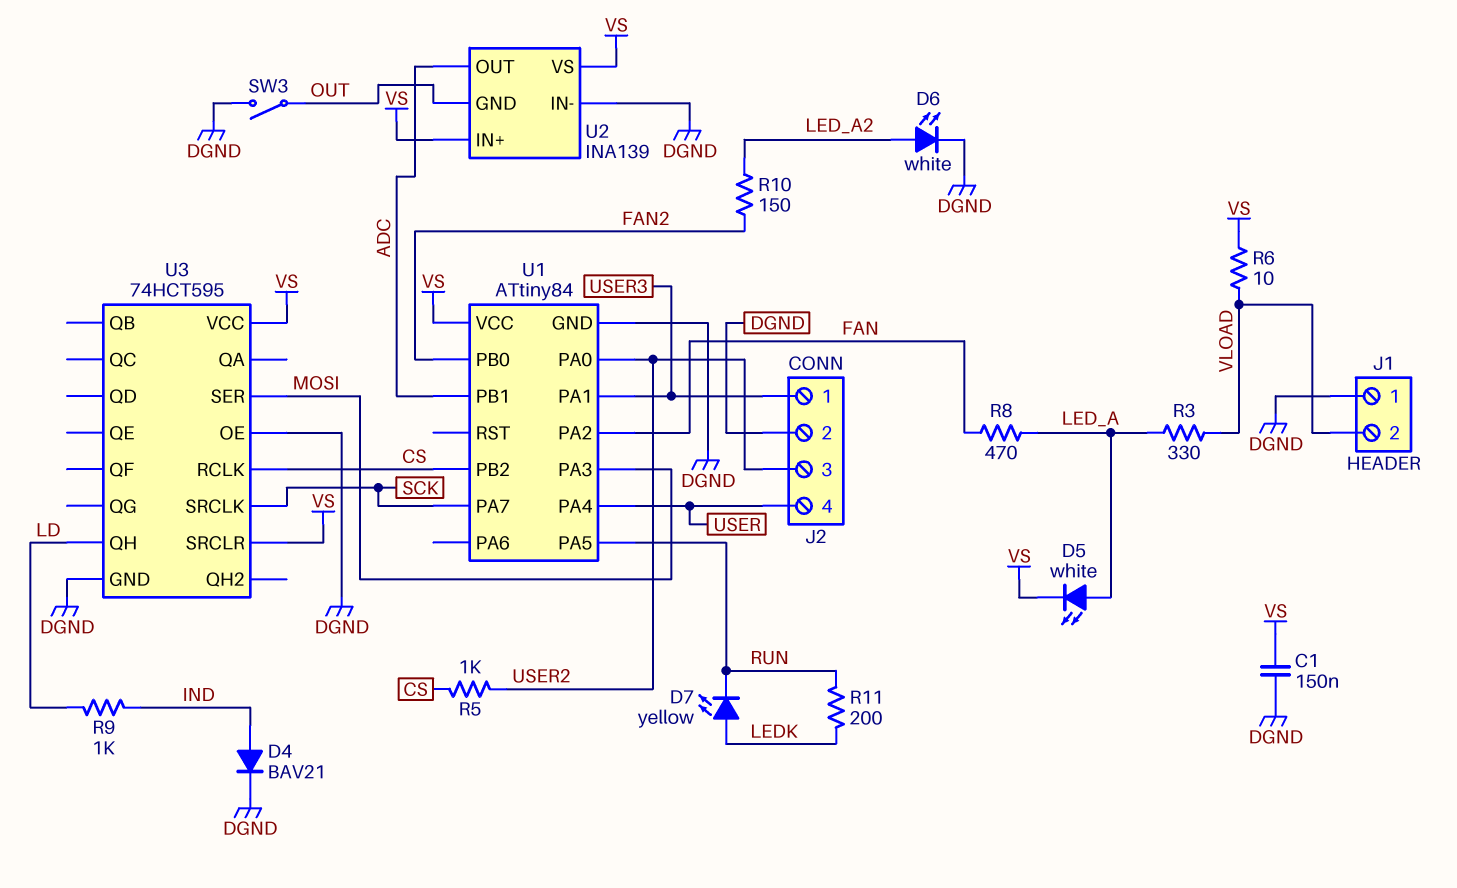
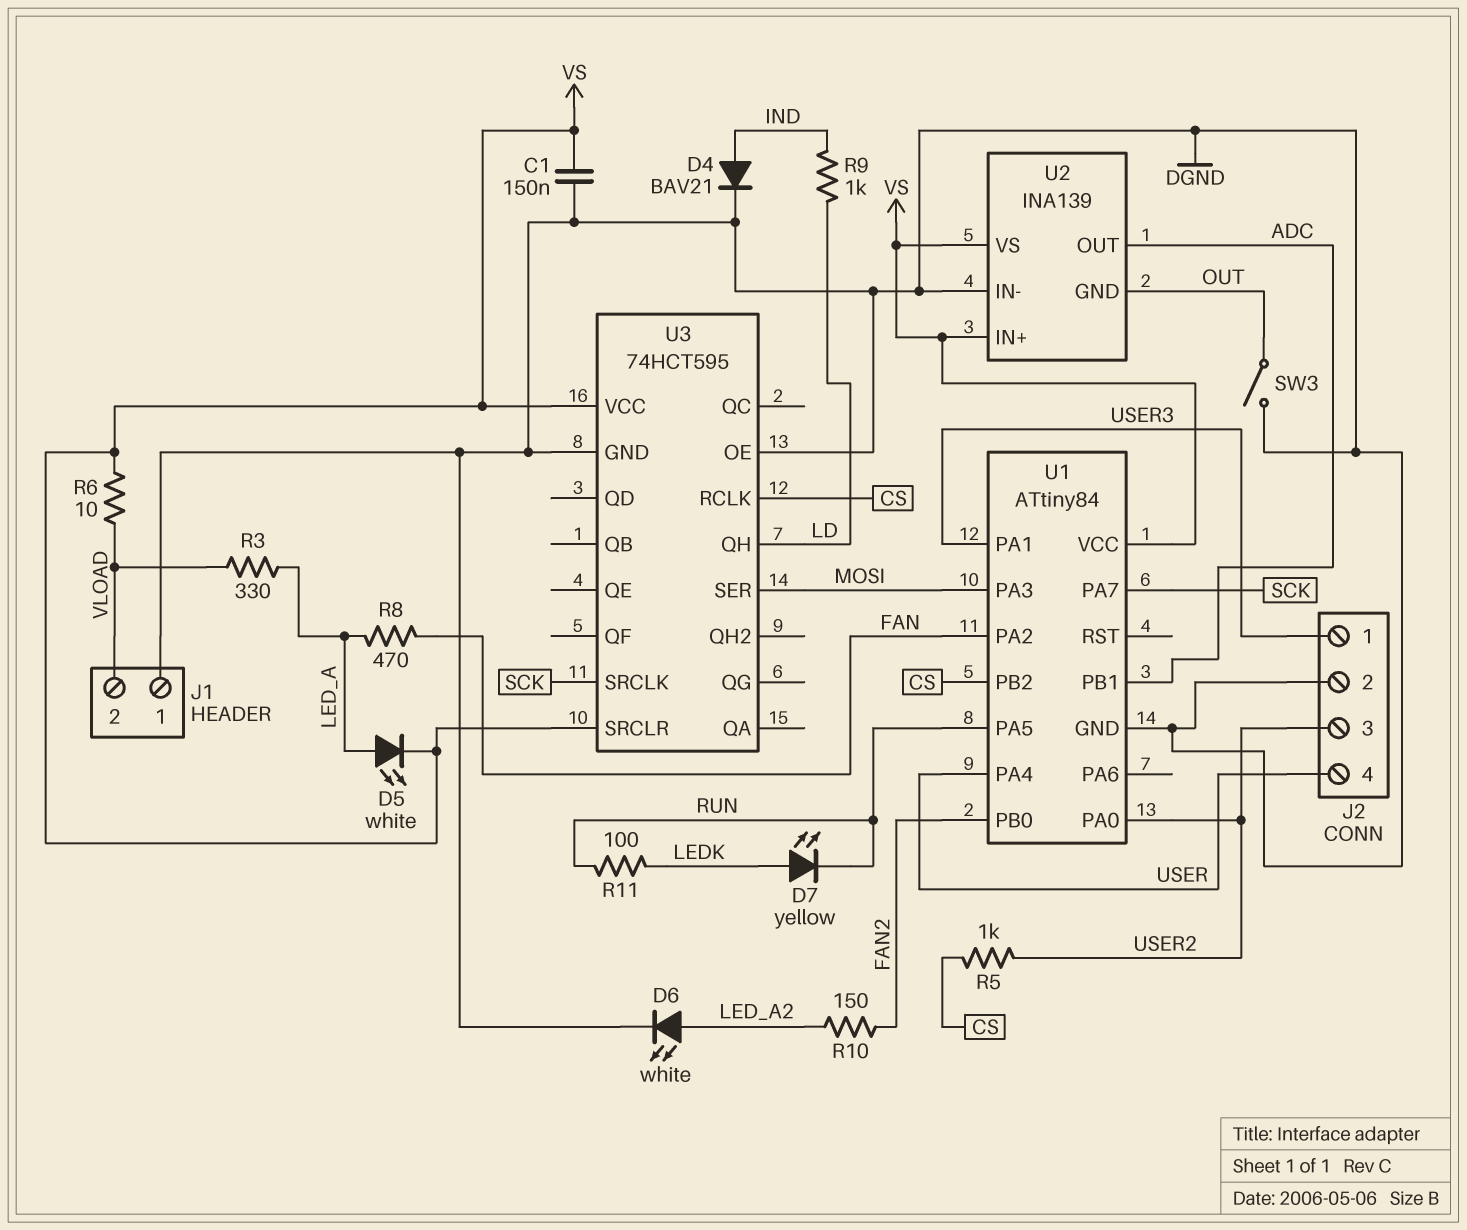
R11: 200 (LEDK, RUN) -> 100 (LEDK, RUN)

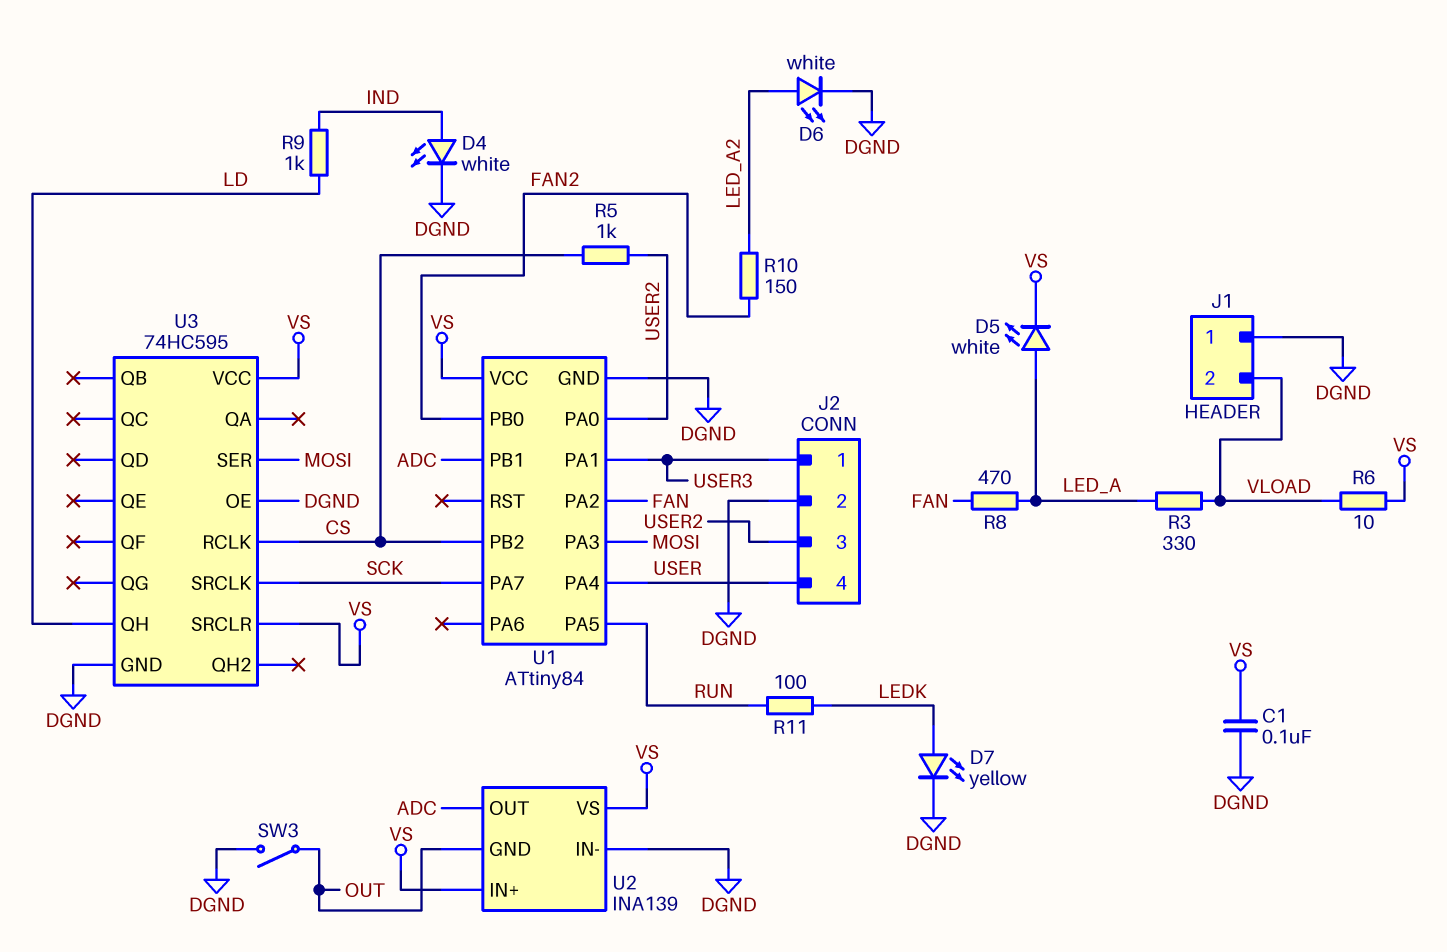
C1: 150nF (DGND, VS) -> 100nF (DGND, VS)
D4: diode BAV21 (A IND, K DGND) -> LED white (A IND, K DGND)
D7: LED yellow (A LEDK, K RUN) -> LED yellow (A LEDK, K DGND)
U3: 74HCT595 -> 74HC595

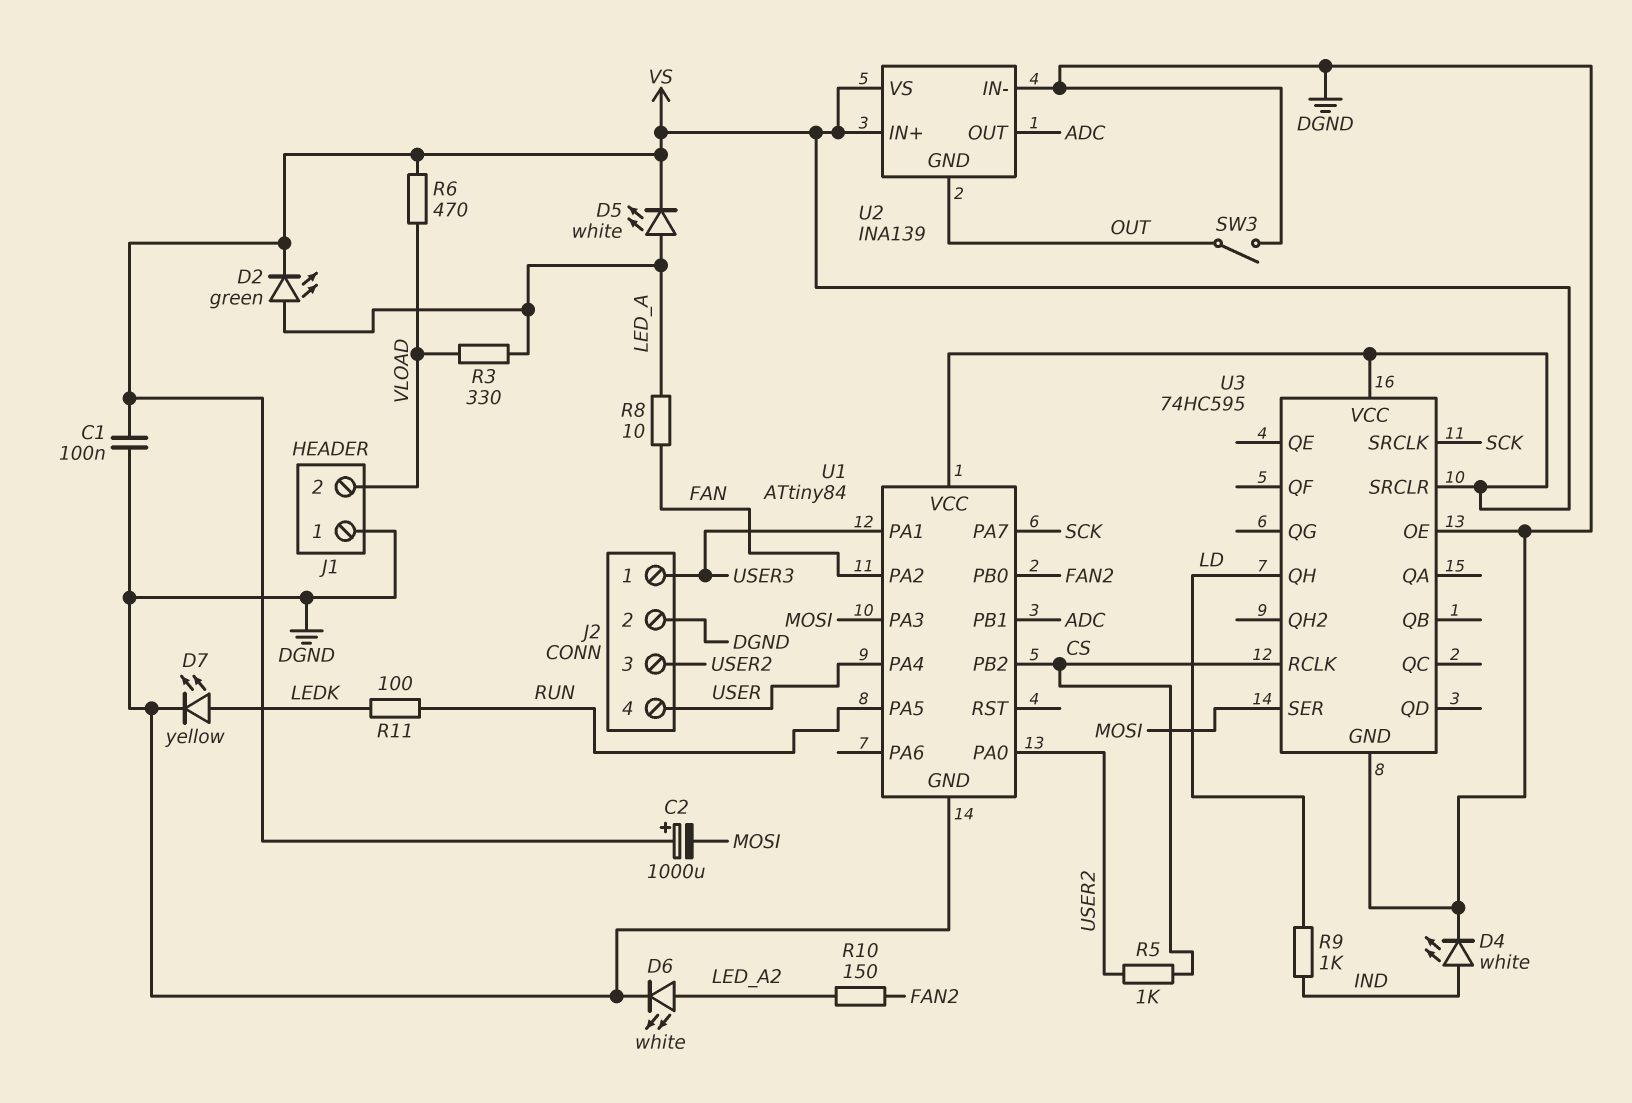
C2: none -> 1000uF (plus VS, minus MOSI)
D2: none -> LED green (A LED_A, K VS)
R6: 10 (VLOAD, VS) -> 470 (VLOAD, VS)
R8: 470 (FAN, LED_A) -> 10 (FAN, LED_A)

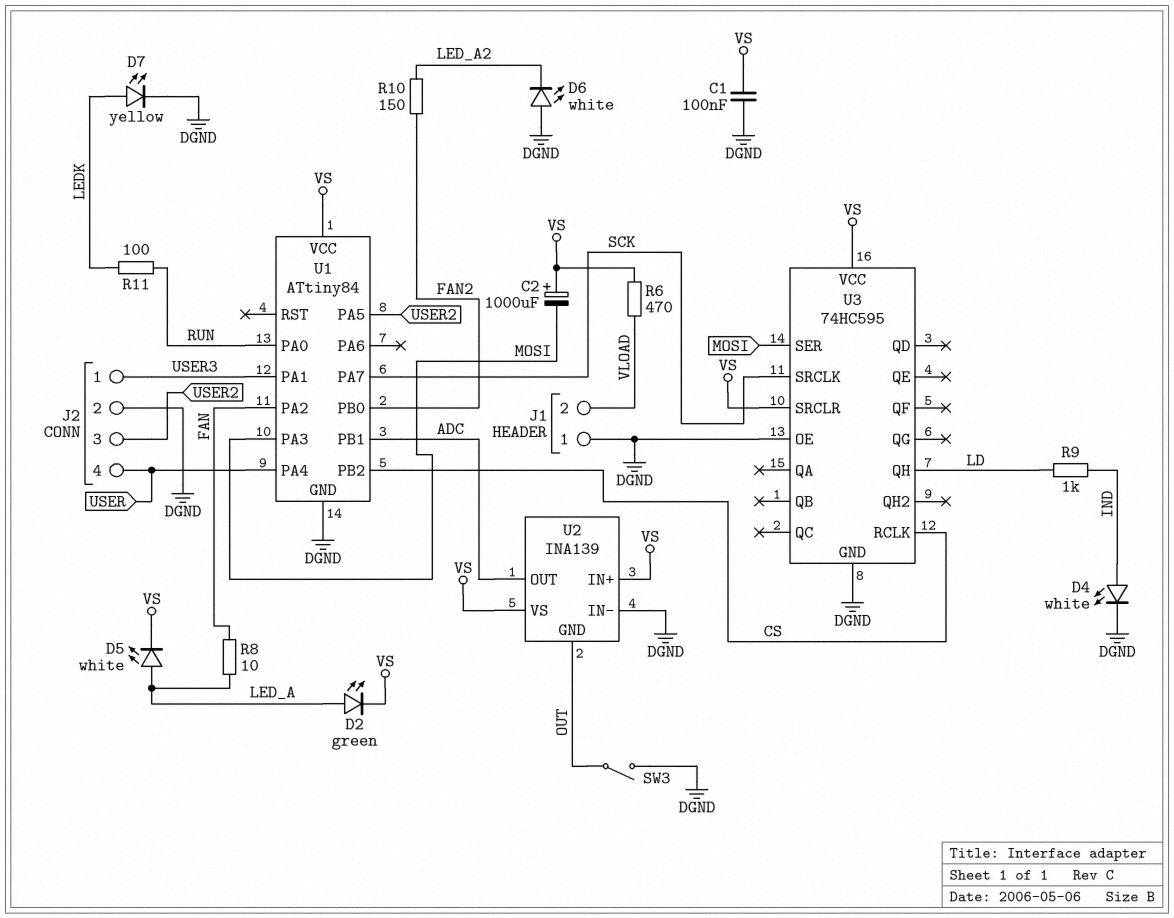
D6: LED white (A LED_A2, K DGND) -> LED white (A DGND, K LED_A2)
R3: 330 (LED_A, VLOAD) -> none
R5: 1k (CS, USER2) -> none
U1 pin PA0: USER2 -> RUN
U1 pin PA5: RUN -> USER2

